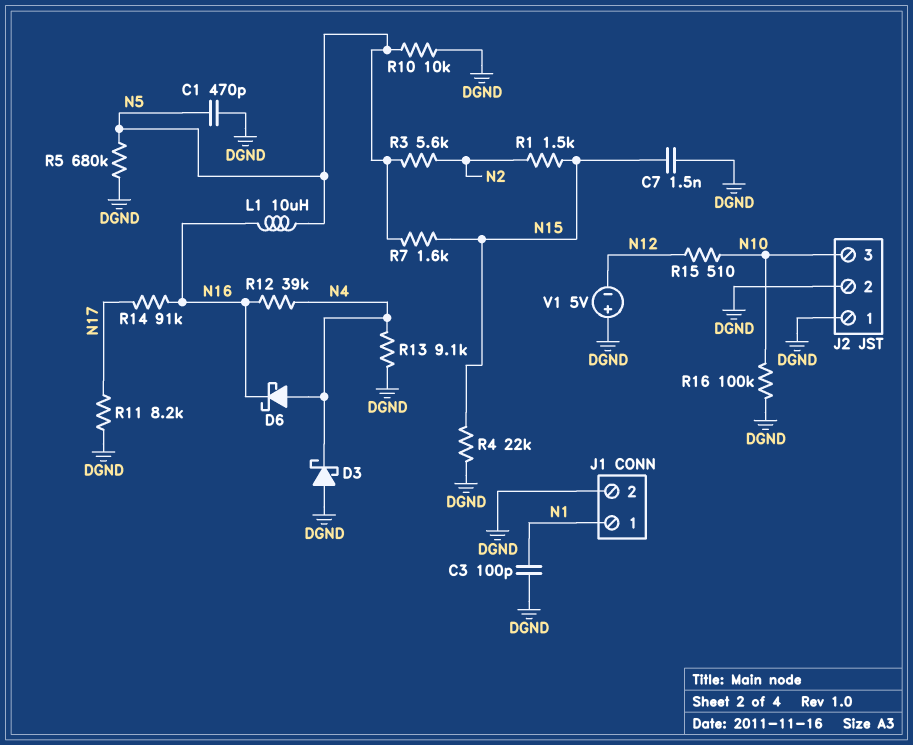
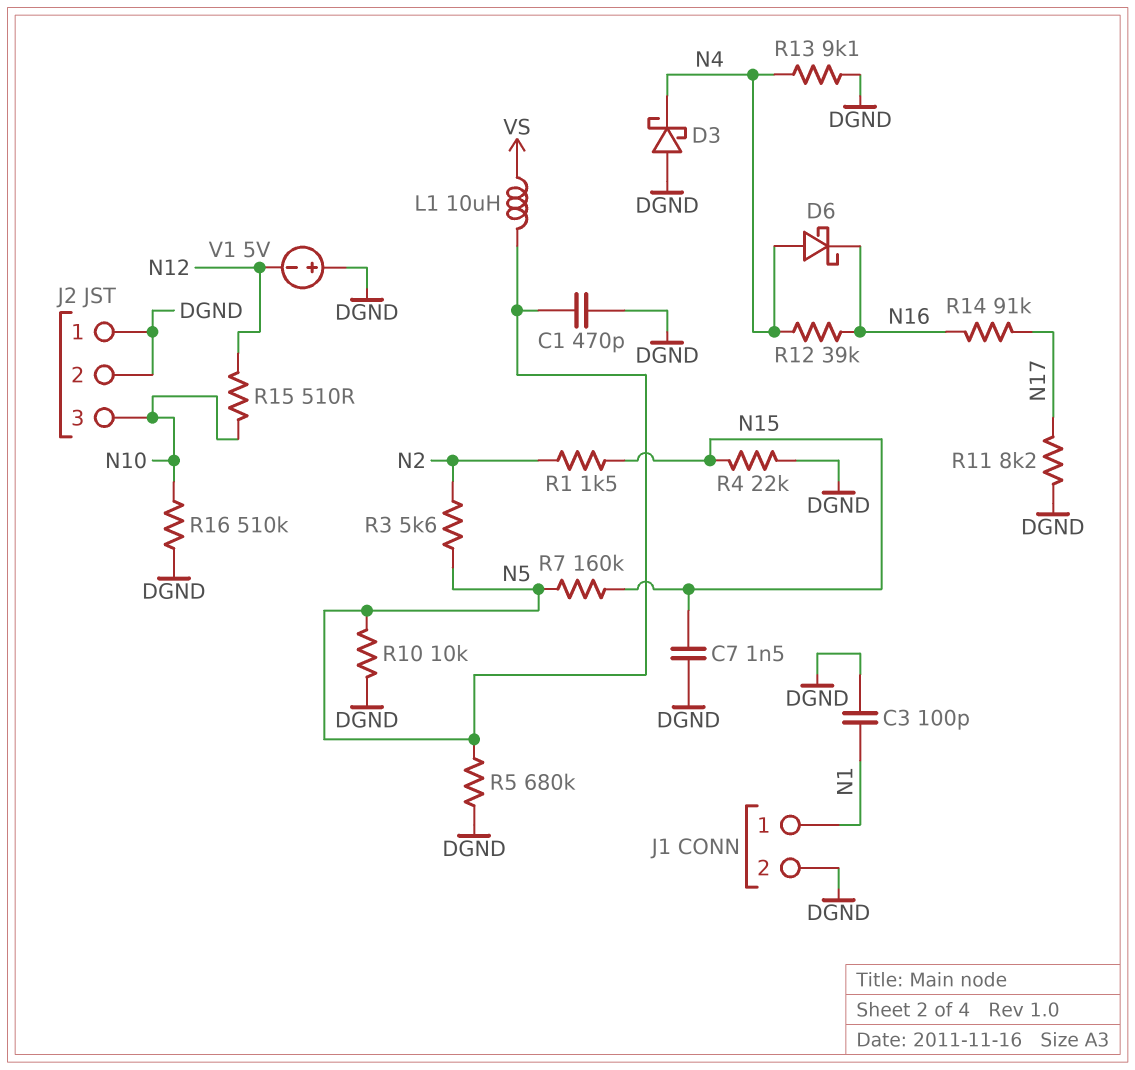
L1: 10uH (N5, N16) -> 10uH (N5, VS)
R7: 1.6k (N5, N15) -> 160k (N5, N15)
R16: 100k (DGND, N10) -> 510k (DGND, N10)

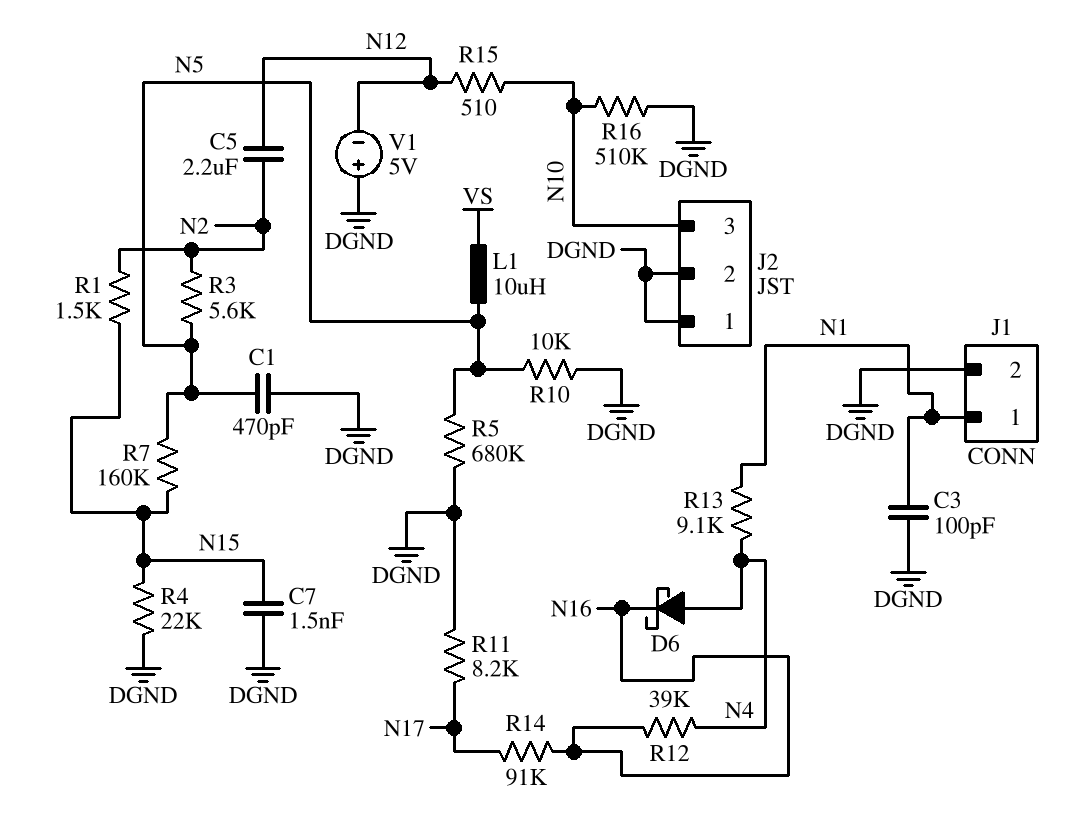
C5: none -> 2.2uF (N2, N12)
D3: schottky (A DGND, K N4) -> none
R13: 9.1k (DGND, N4) -> 9.1k (N1, N4)

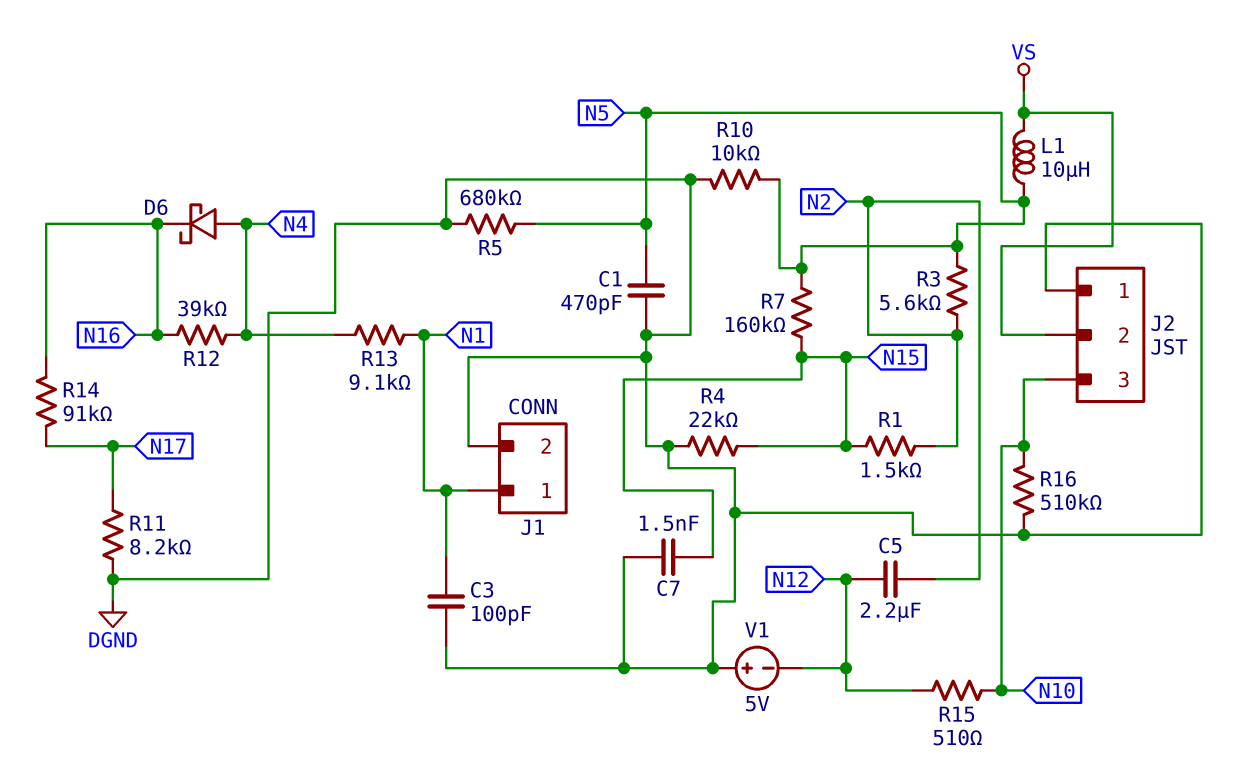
J2 pin 2: DGND -> VS

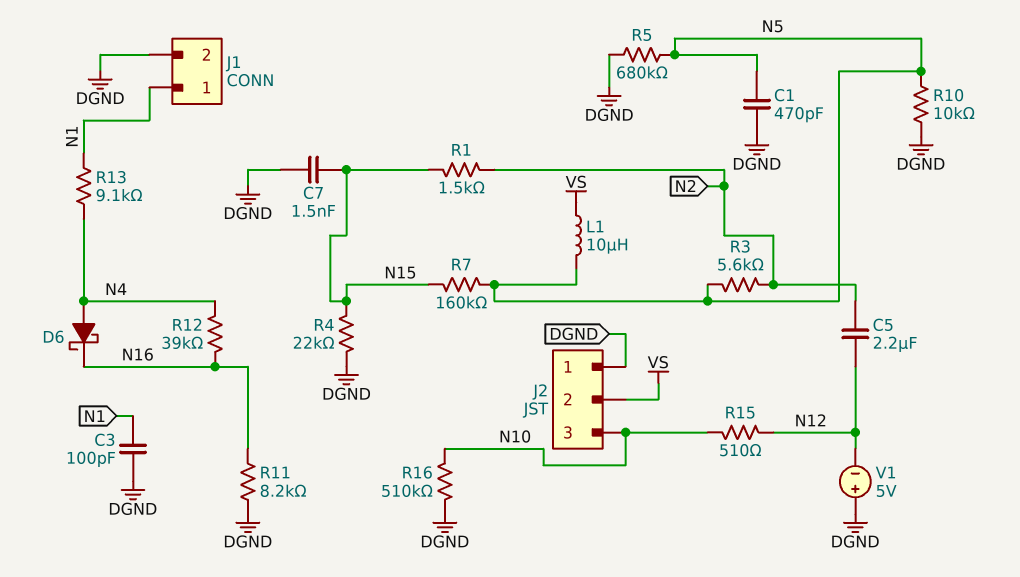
R11: 8.2k (DGND, N17) -> 8.2k (DGND, N16)
R14: 91k (N16, N17) -> none

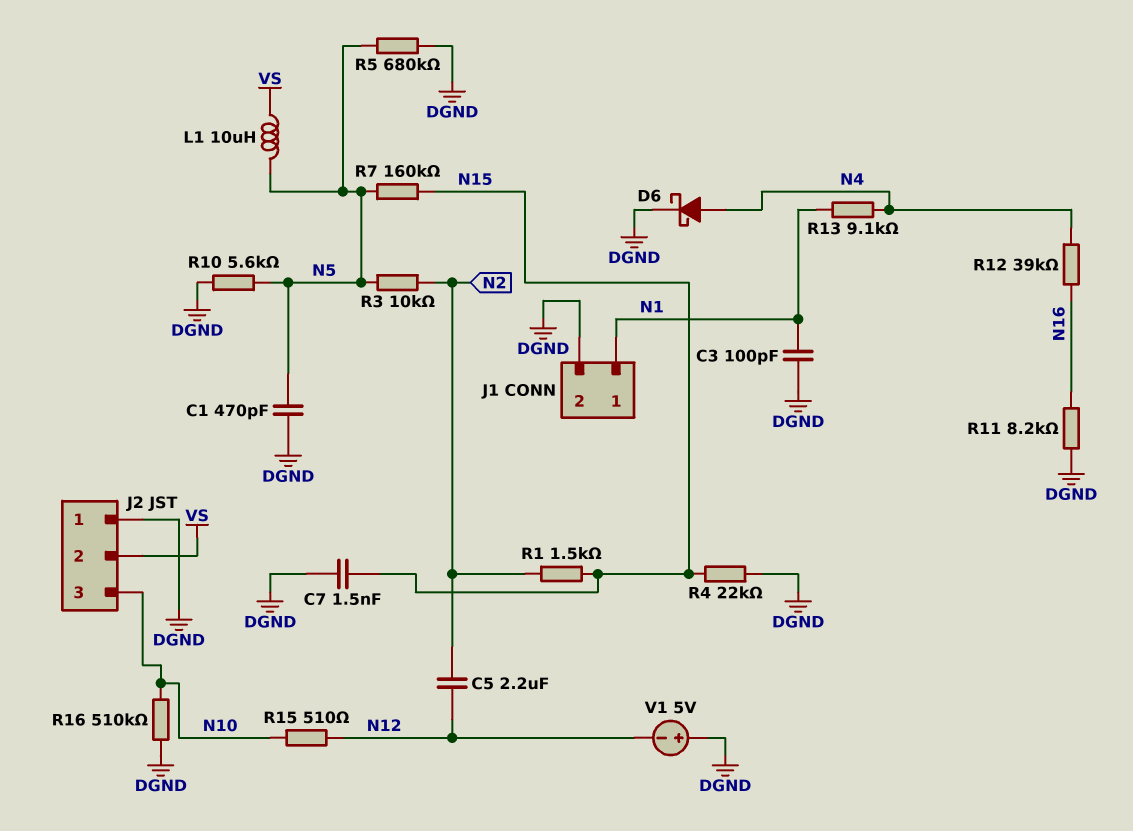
D6: schottky (A N4, K N16) -> schottky (A N4, K DGND)
R3: 5.6k (N2, N5) -> 10k (N2, N5)
R10: 10k (DGND, N5) -> 5.6k (DGND, N5)

